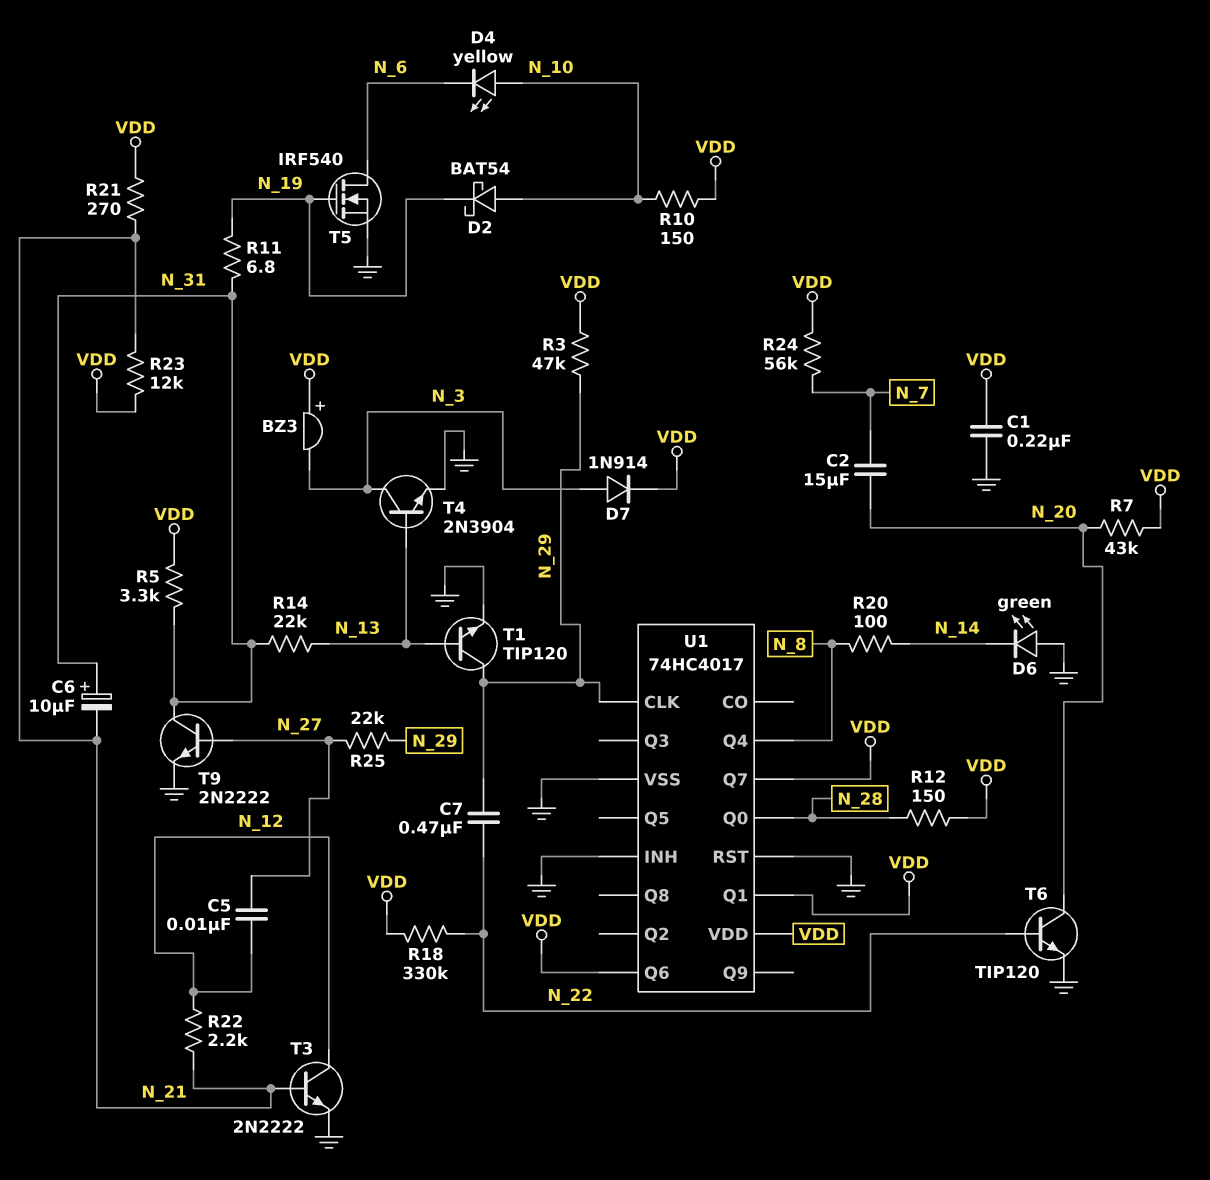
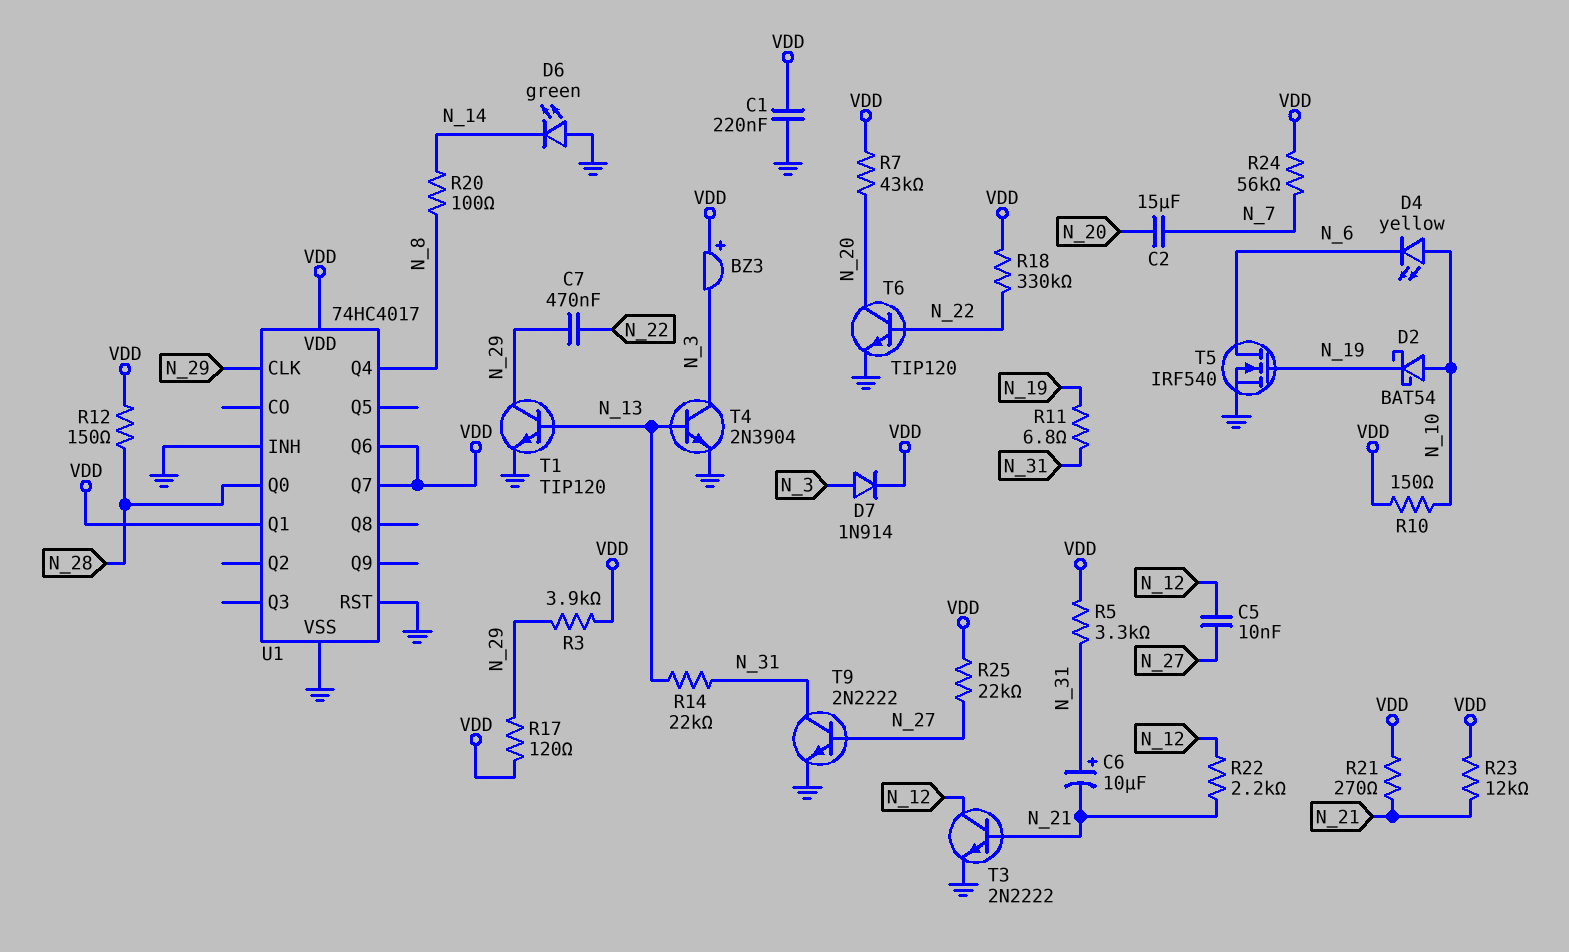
R3: 47k (N_29, VDD) -> 3.9k (N_29, VDD)
R17: none -> 120 (N_29, VDD)
R25: 22k (N_27, N_29) -> 22k (N_27, VDD)

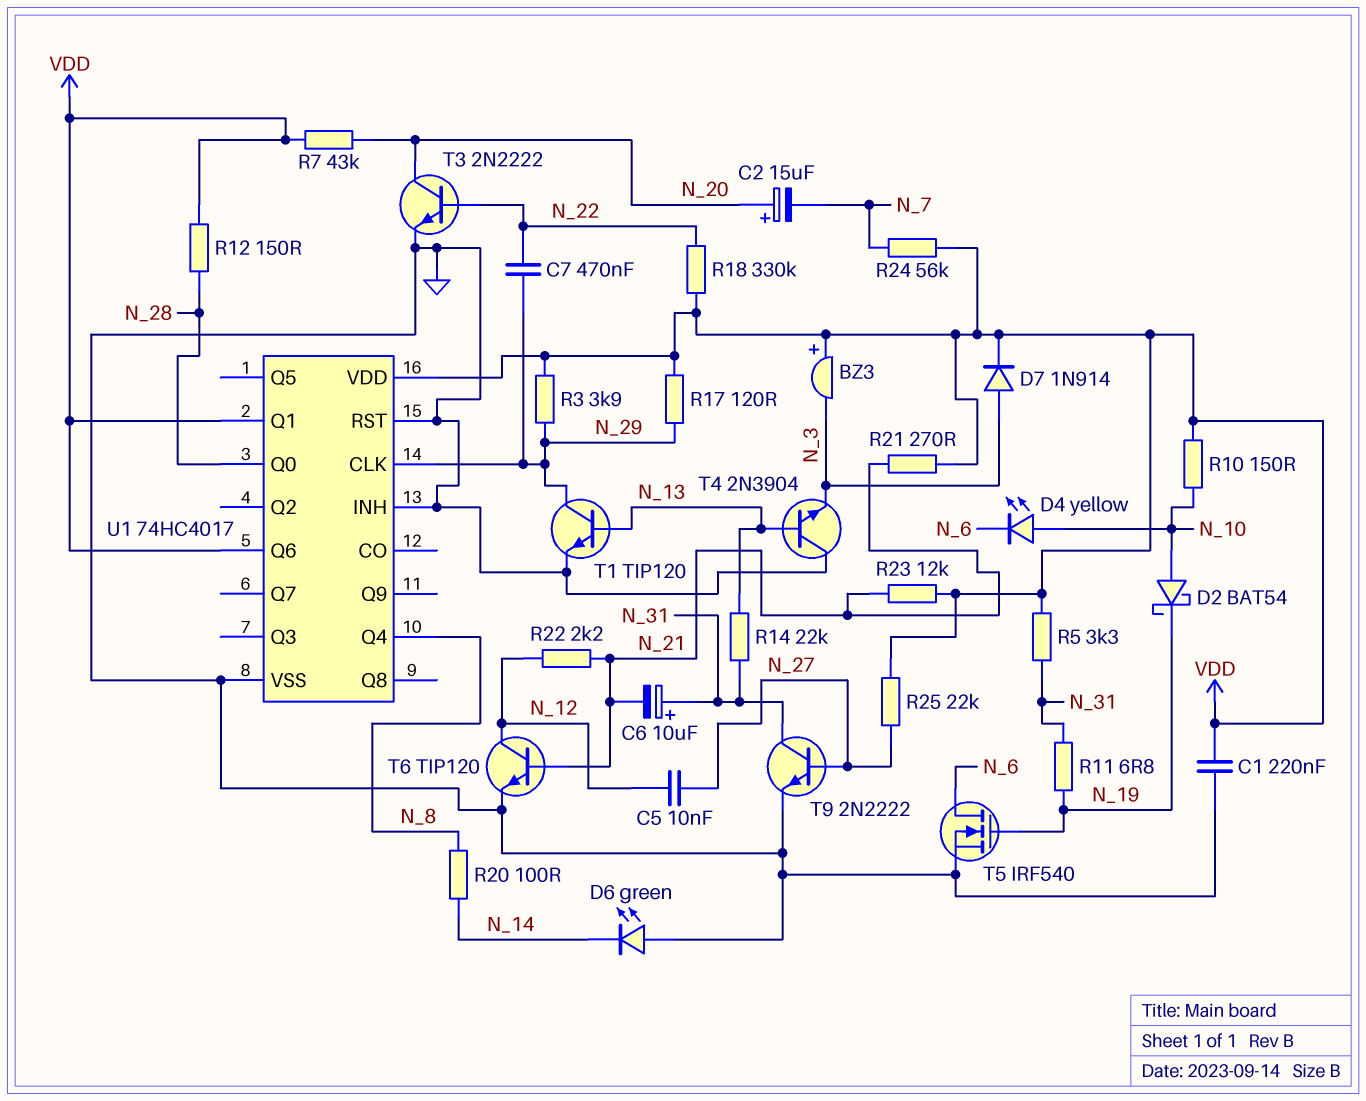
C2: 15uF (N_7, N_20) -> 15uF (plus N_20, minus N_7)
T3: NPN 2N2222 (B N_21, C N_12, E GND) -> NPN 2N2222 (B N_22, C N_20, E GND)
T4: NPN 2N3904 (B N_13, C N_3, E GND) -> NPN 2N3904 (B N_13, C GND, E N_3)
T6: NPN TIP120 (B N_22, C N_20, E GND) -> NPN TIP120 (B N_21, C N_12, E GND)
U1 pin Q7: VDD -> none

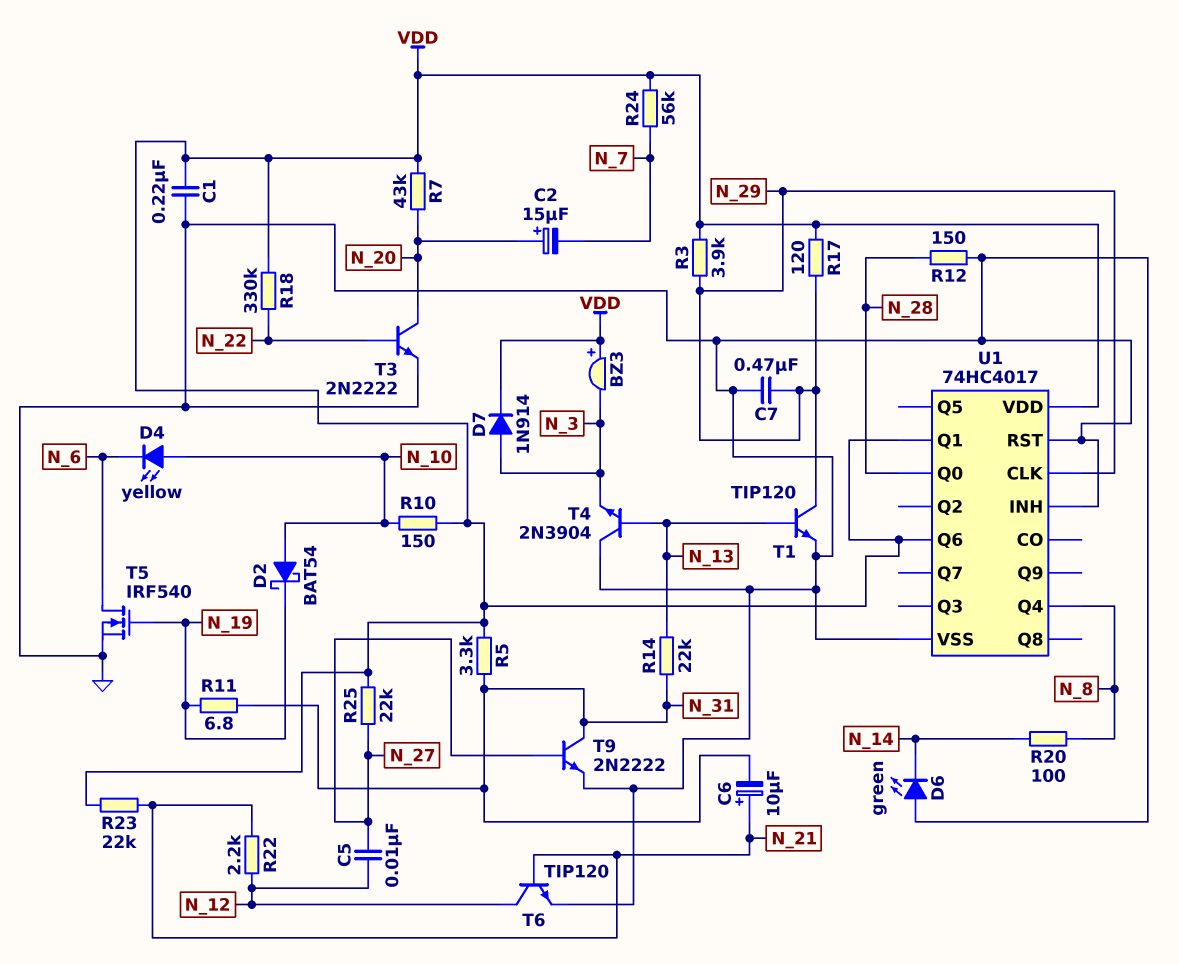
C6: 10uF (plus N_31, minus N_21) -> 10uF (plus N_21, minus N_31)
C7: 470nF (N_22, N_29) -> 470nF (GND, N_29)
R12: 150 (N_28, VDD) -> 150 (GND, N_28)
R21: 270 (N_21, VDD) -> none
R23: 12k (N_21, VDD) -> 22k (N_21, VDD)

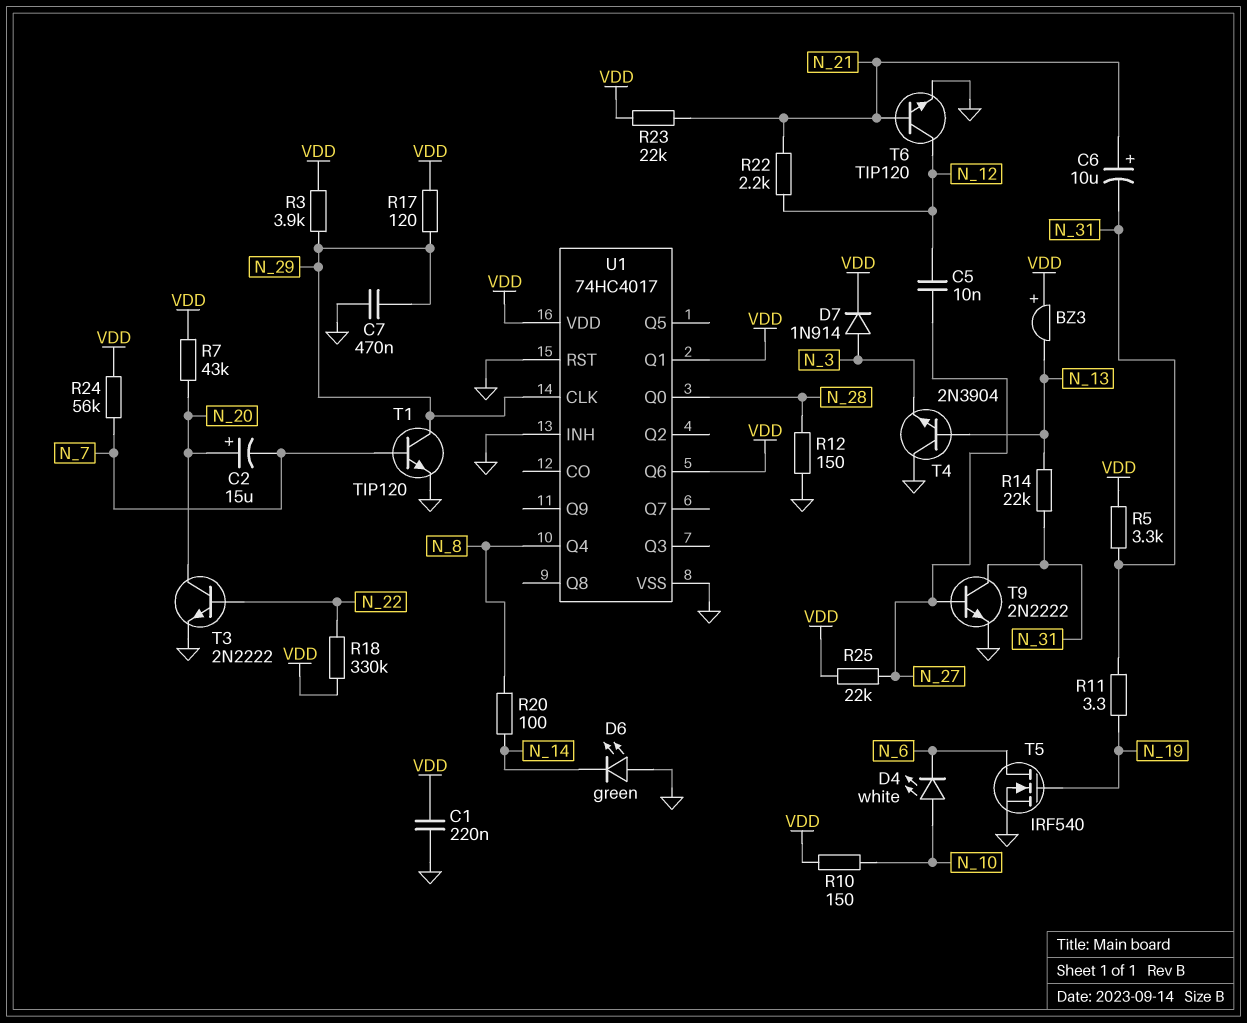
BZ3: buzzer (plus VDD, minus N_3) -> buzzer (plus VDD, minus N_13)
D2: schottky BAT54 (A N_10, K N_19) -> none
D4: LED yellow (A N_10, K N_6) -> LED white (A N_10, K N_6)
R11: 6.8 (N_19, N_31) -> 3.3 (N_19, N_31)
T1: NPN TIP120 (B N_13, C N_29, E GND) -> NPN TIP120 (B N_7, C N_29, E GND)

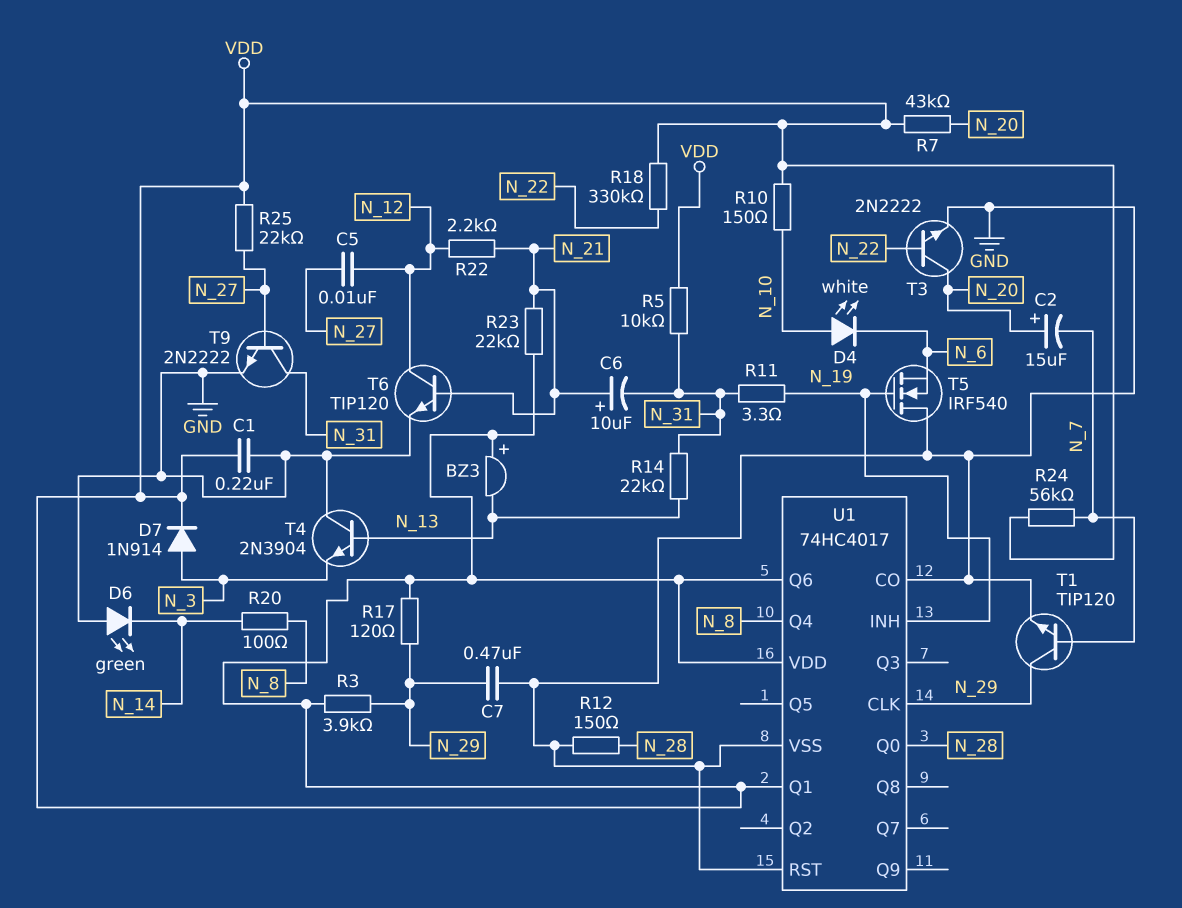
R5: 3.3k (N_31, VDD) -> 10k (N_31, VDD)
T5: NMOS IRF540 (G N_19, D N_6, S GND) -> NMOS IRF540 (G N_19, D GND, S N_6)
U1 pin CO: none -> GND
U1 pin INH: GND -> N_19

